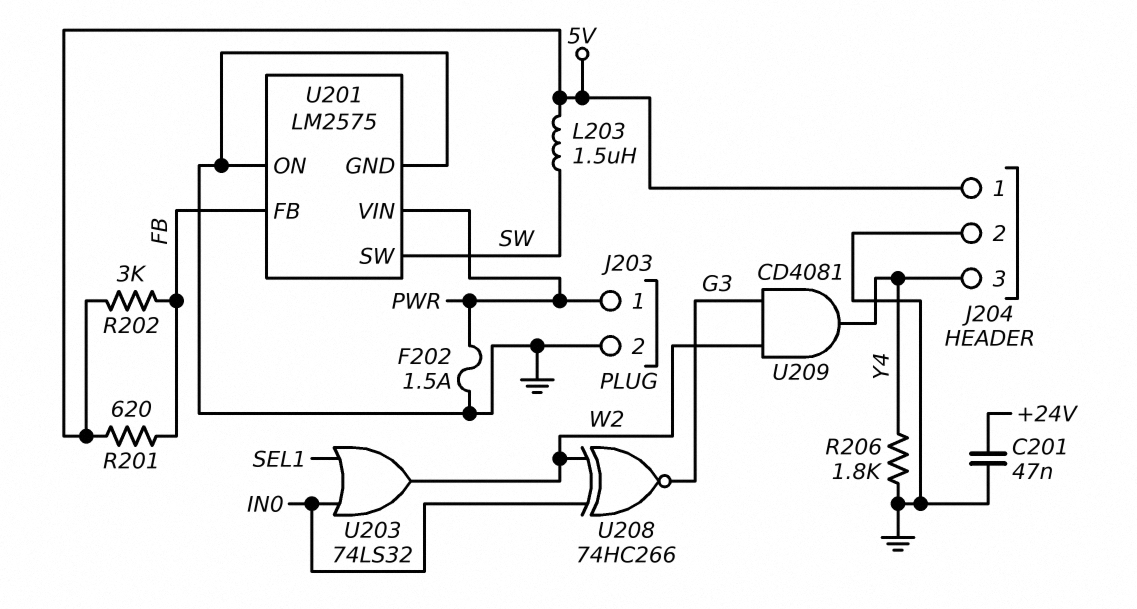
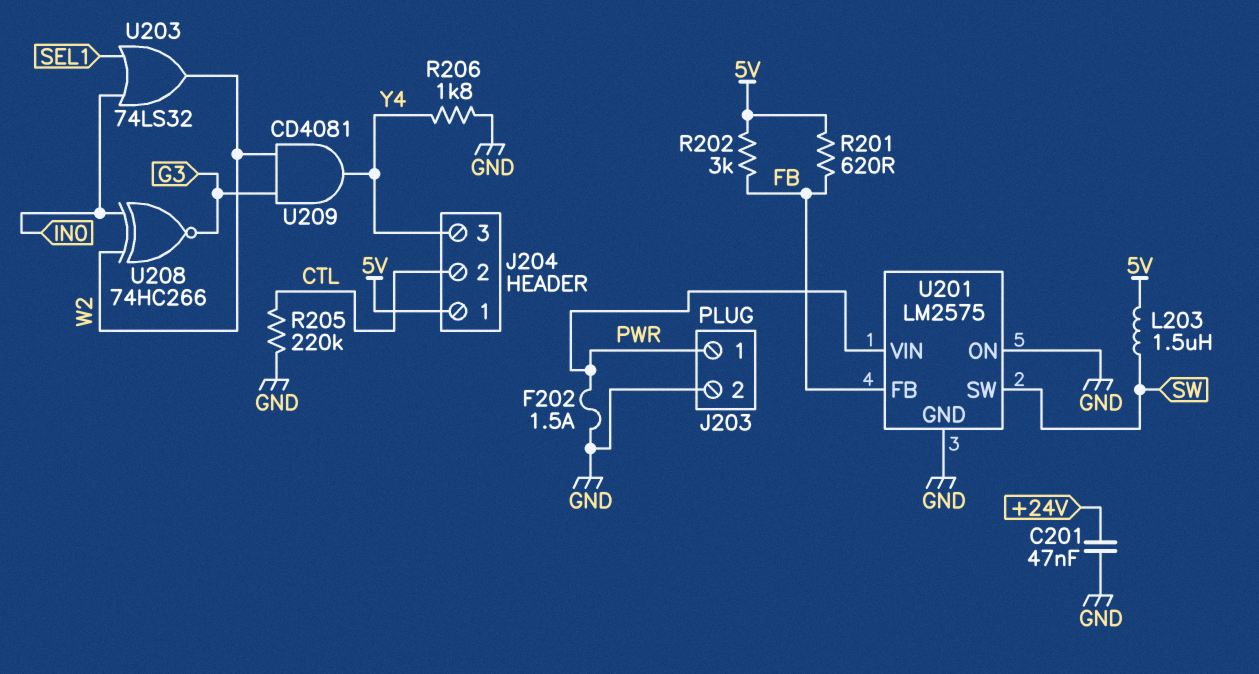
J204 pin 2: GND -> CTL
R205: none -> 220k (CTL, GND)

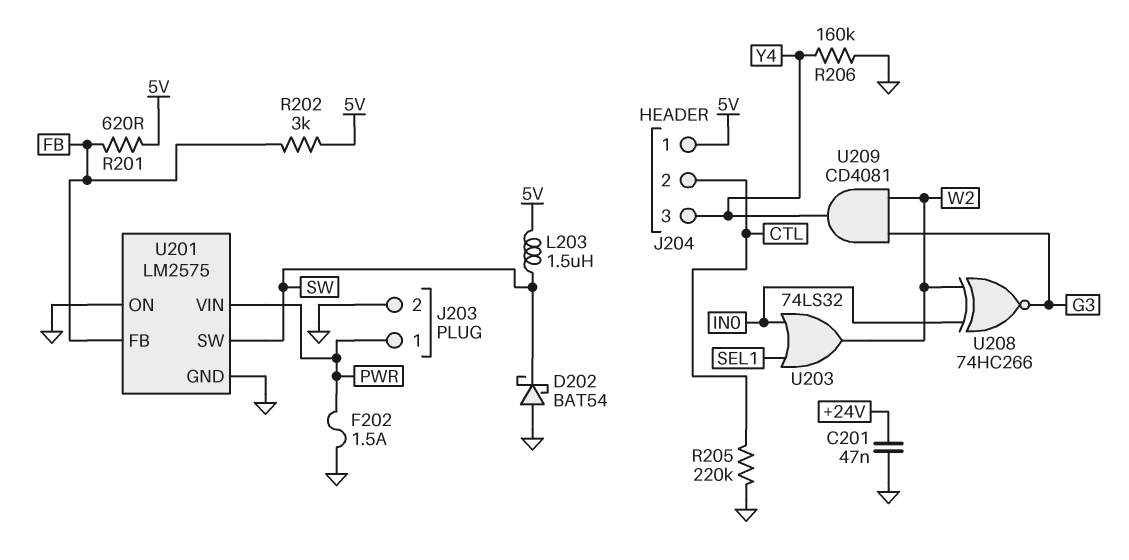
D202: none -> schottky BAT54 (A GND, K SW)
R206: 1.8k (GND, Y4) -> 160k (GND, Y4)

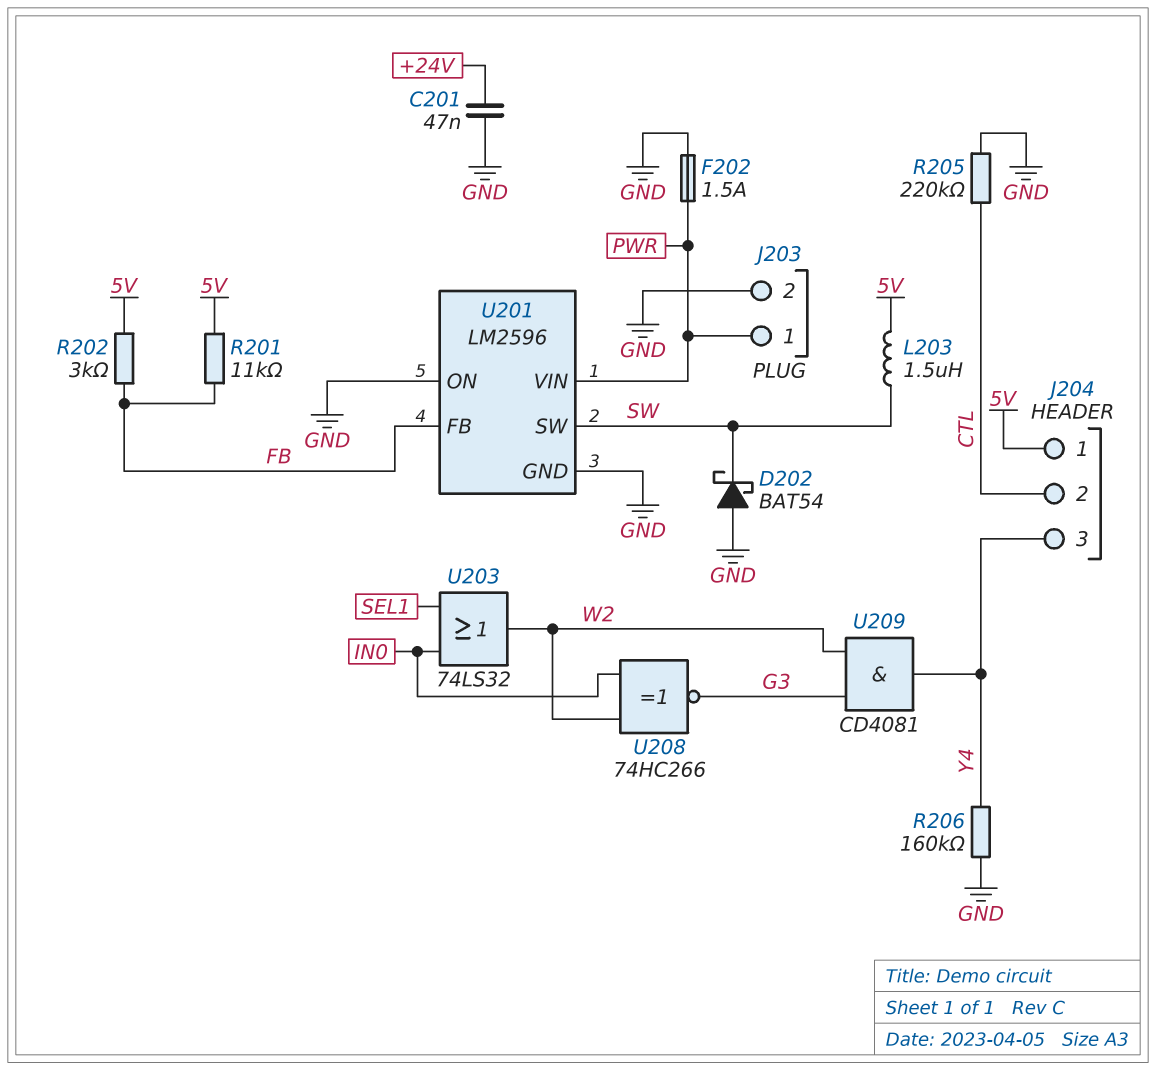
R201: 620 (5V, FB) -> 11k (5V, FB)
U201: LM2575 -> LM2596

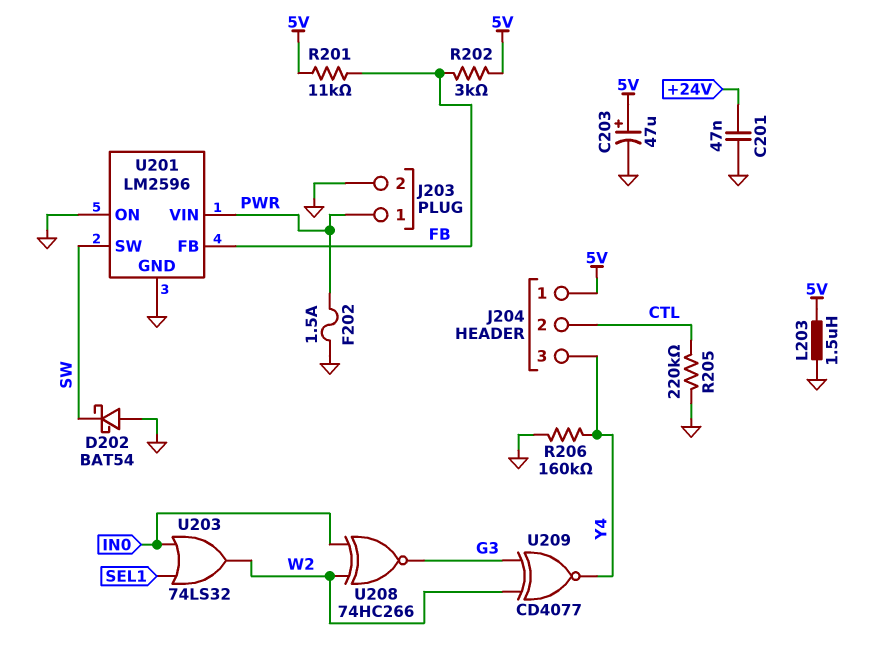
C203: none -> 47uF (plus 5V, minus GND)
L203: 1.5uH (5V, SW) -> 1.5uH (5V, GND)
U209: AND CD4081 (in G3, in W2, out Y4) -> XNOR CD4077 (in G3, in W2, out Y4)

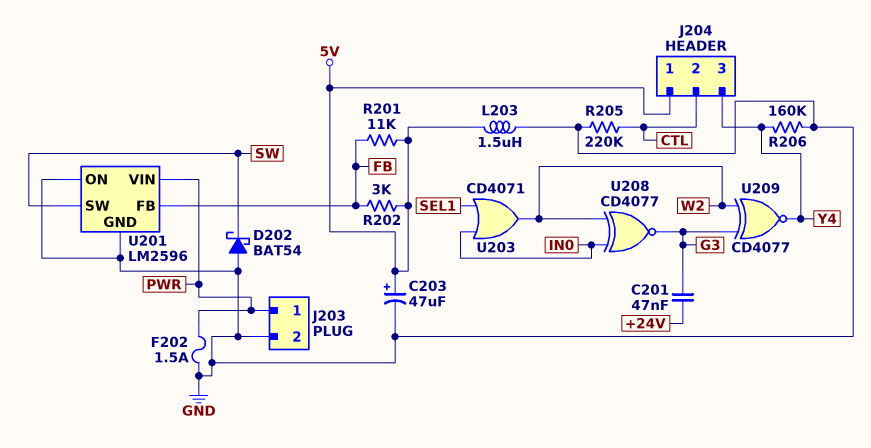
C201: 47nF (+24V, GND) -> 47nF (+24V, G3)
U203: OR 74LS32 (in IN0, in SEL1, out W2) -> OR CD4071 (in IN0, in SEL1, out W2)
U208: XNOR 74HC266 (in IN0, in W2, out G3) -> XNOR CD4077 (in IN0, in W2, out G3)

